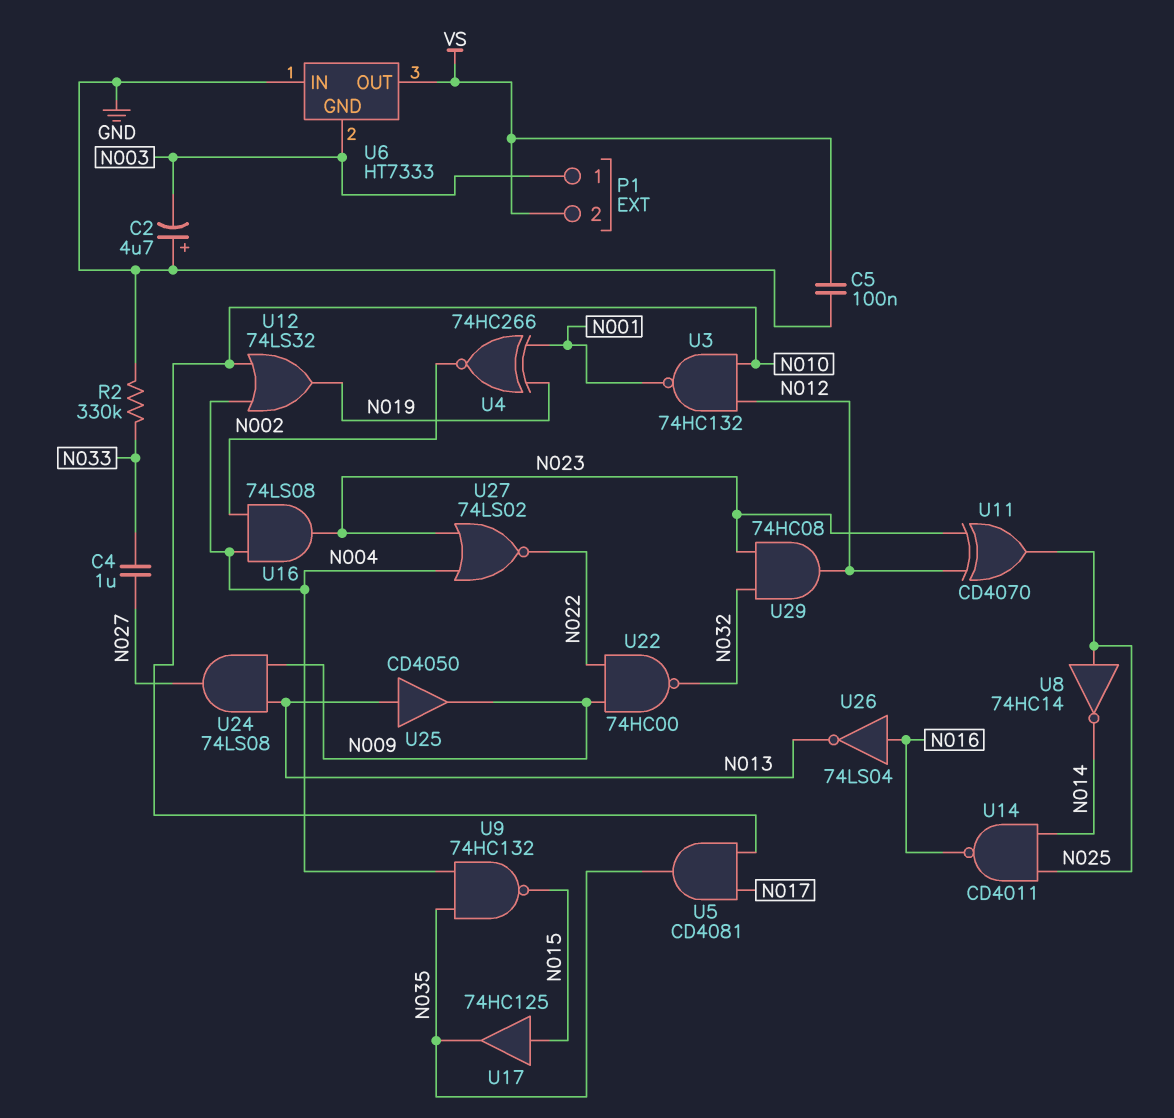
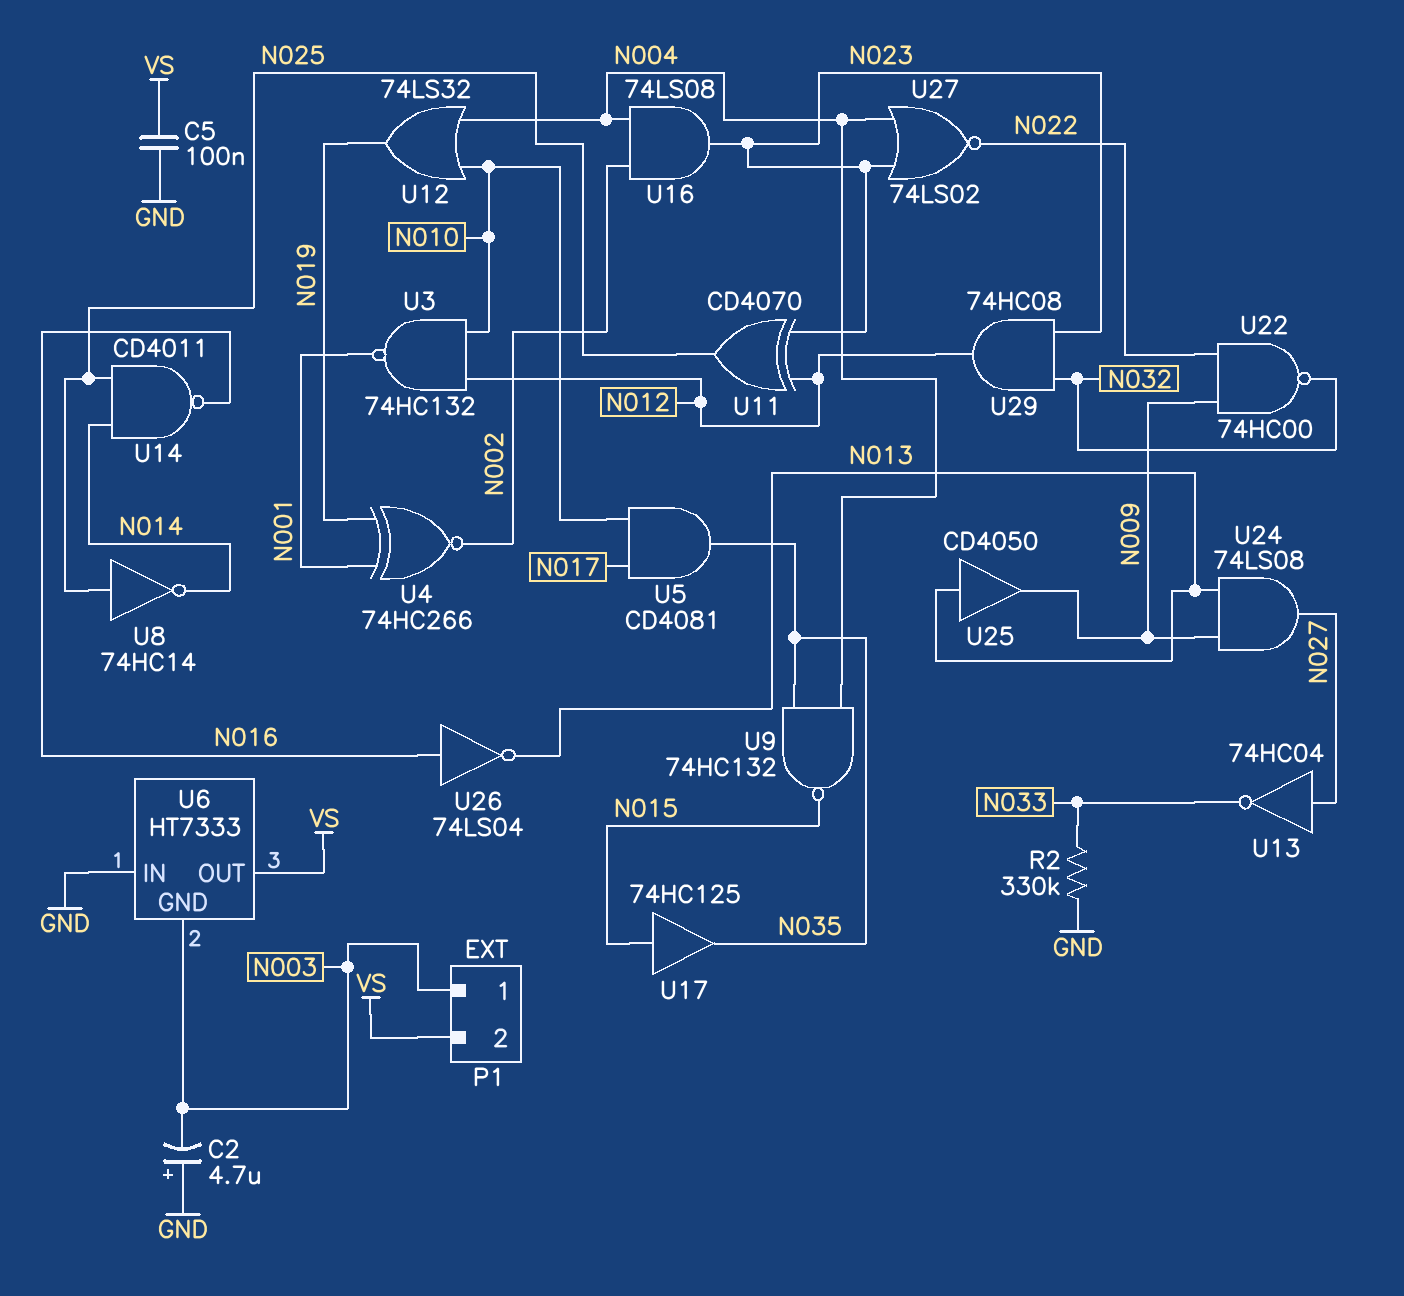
C4: 1uF (N027, N033) -> none
U13: none -> NOT 74HC04 (in N027, out N033)

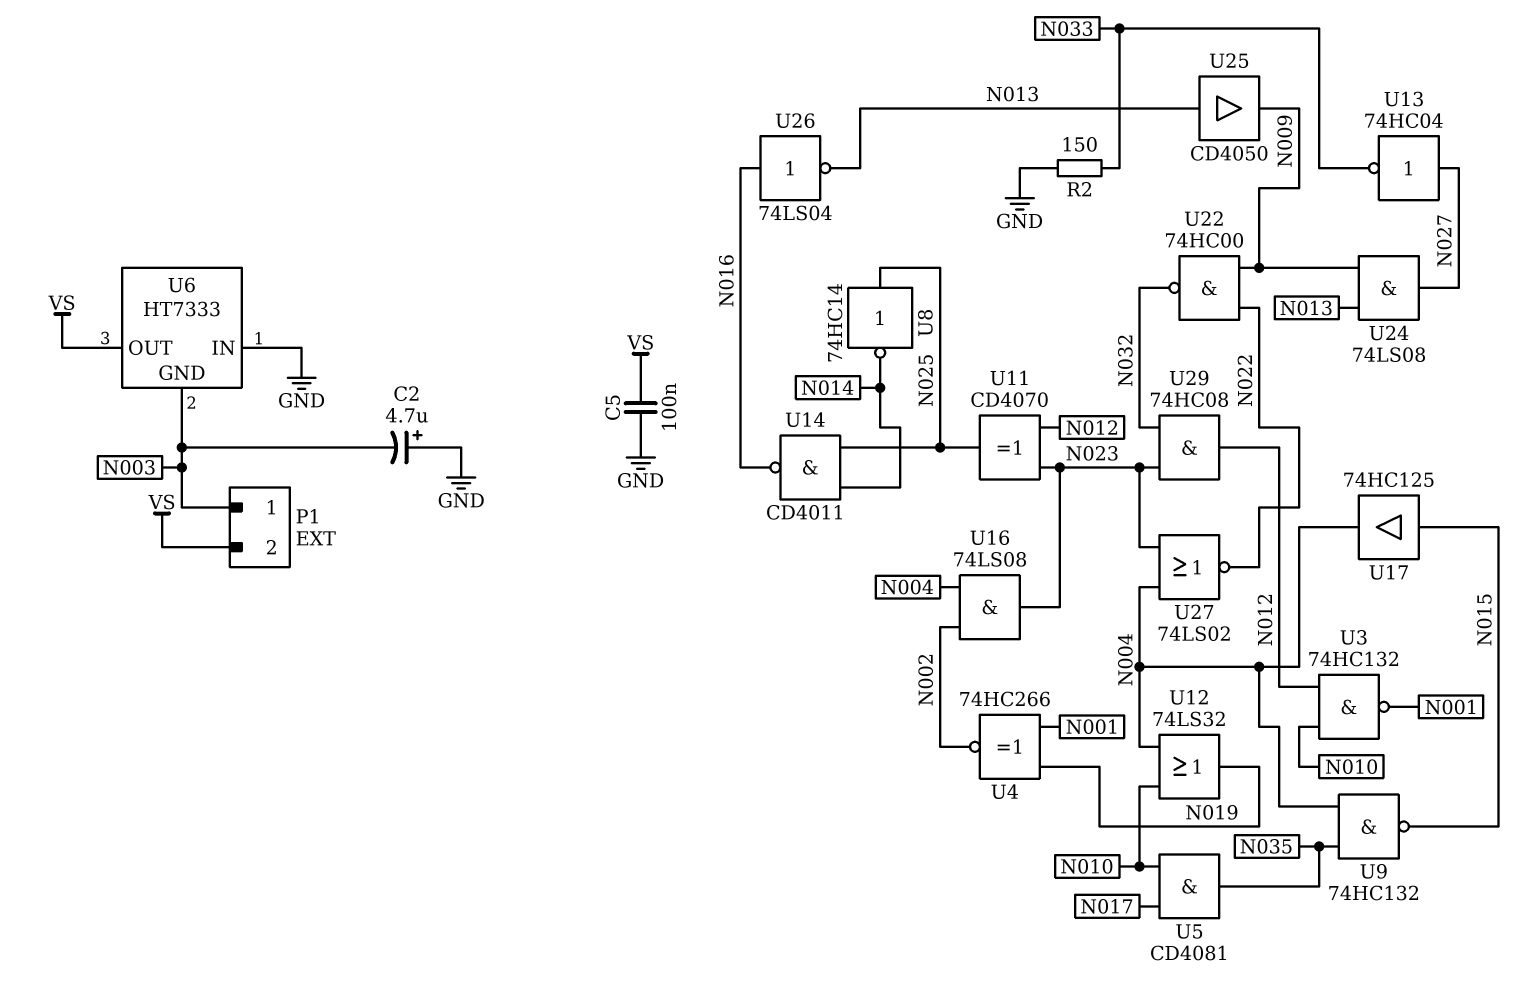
R2: 330k (GND, N033) -> 150 (GND, N033)
U17: buffer 74HC125 (in N015, out N035) -> buffer 74HC125 (in N015, out N004)

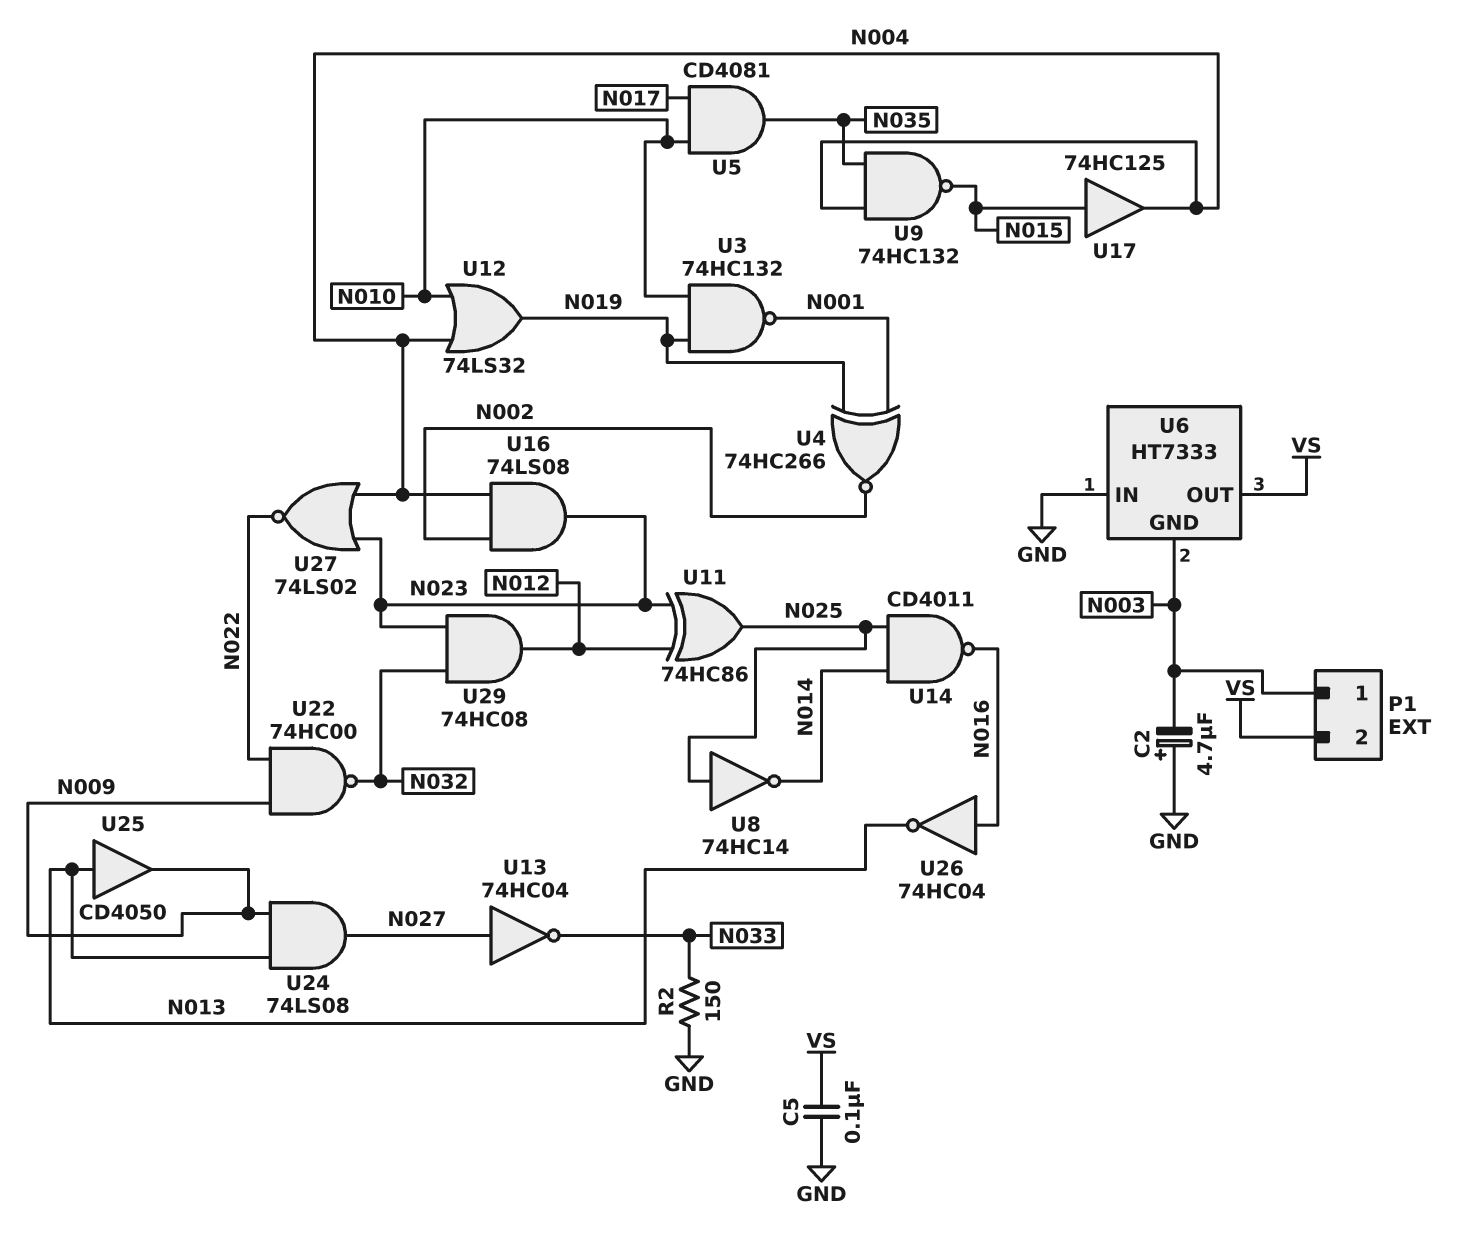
U3: NAND 74HC132 (in N010, in N012, out N001) -> NAND 74HC132 (in N010, in N019, out N001)
U11: XOR CD4070 (in N012, in N023, out N025) -> XOR 74HC86 (in N012, in N023, out N025)
U26: NOT 74LS04 (in N016, out N013) -> NOT 74HC04 (in N016, out N013)

